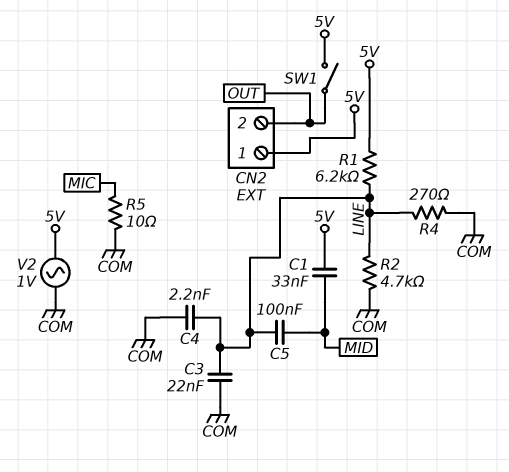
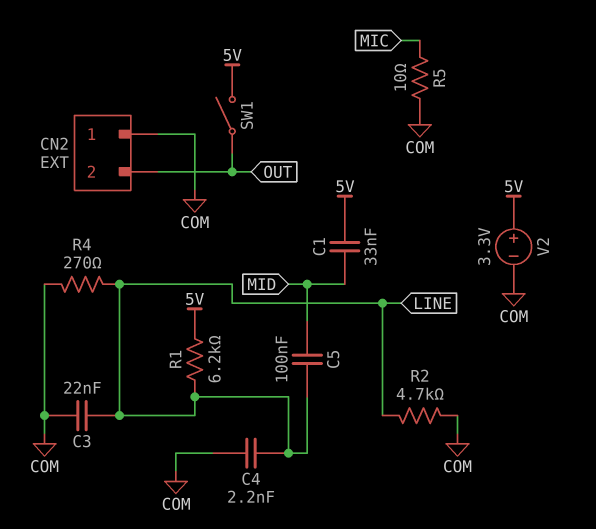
CN2 pin 1: 5V -> COM
V2: AC 1V (5V, COM) -> 3.3V (plus 5V, minus COM)

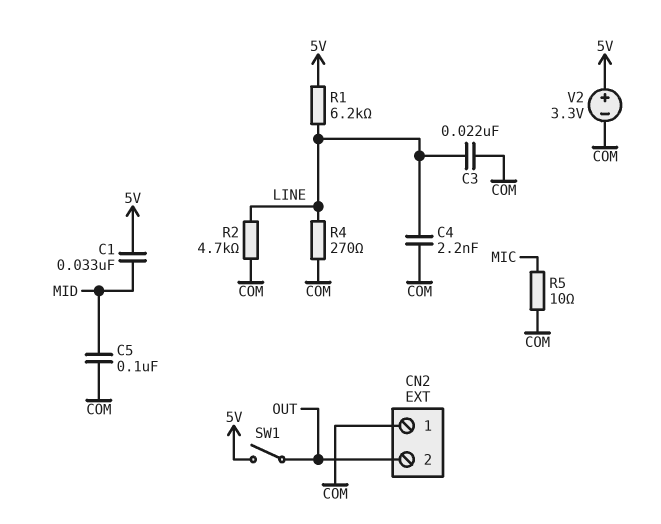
C5: 100nF (LINE, MID) -> 100nF (COM, MID)

